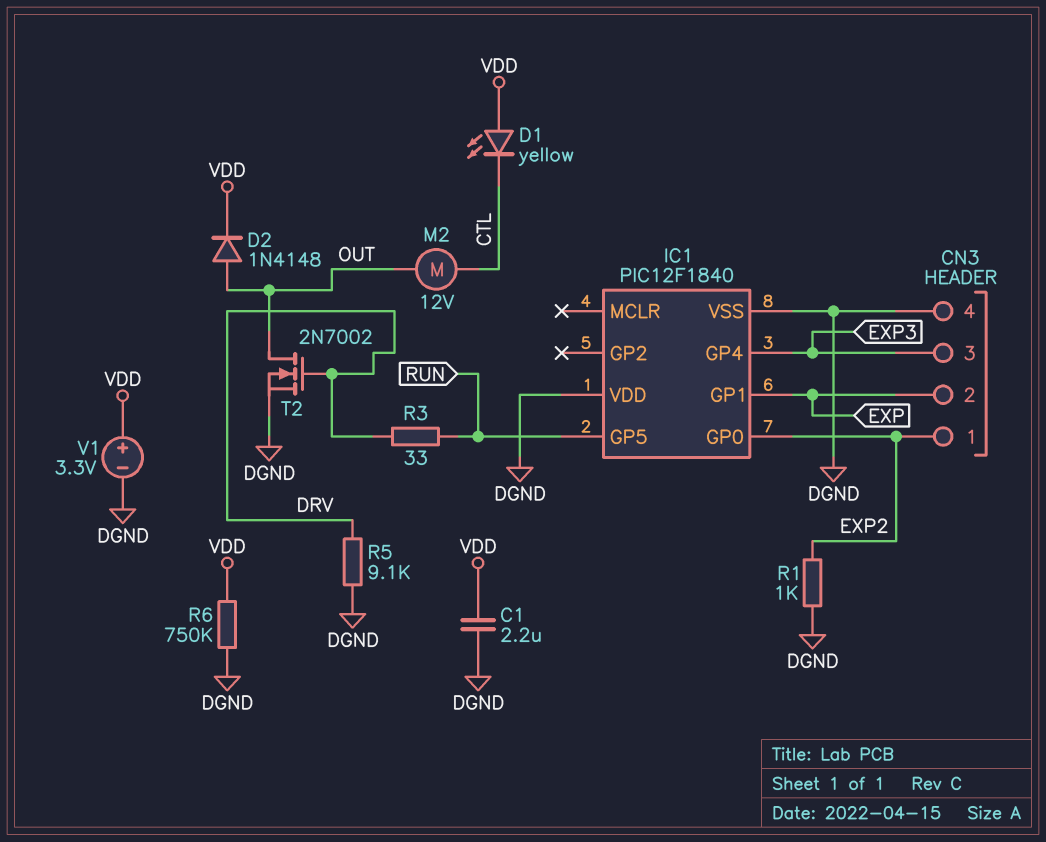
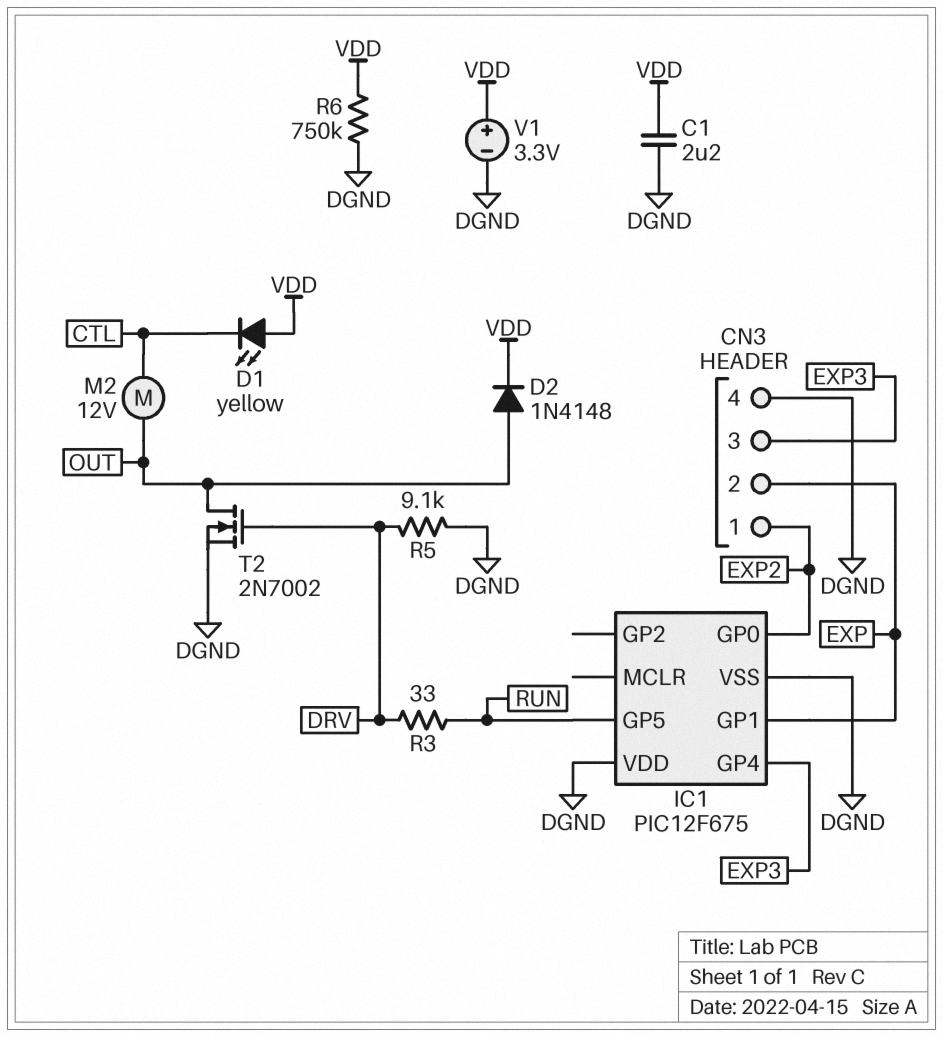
IC1: PIC12F1840 -> PIC12F675
R1: 1k (DGND, EXP2) -> none

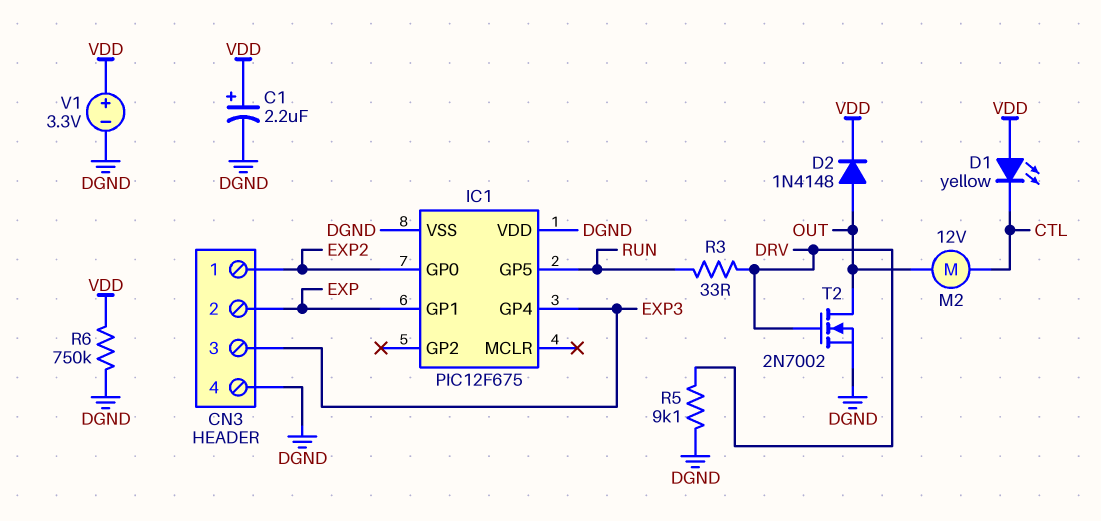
C1: 2.2uF (DGND, VDD) -> 2.2uF (plus VDD, minus DGND)

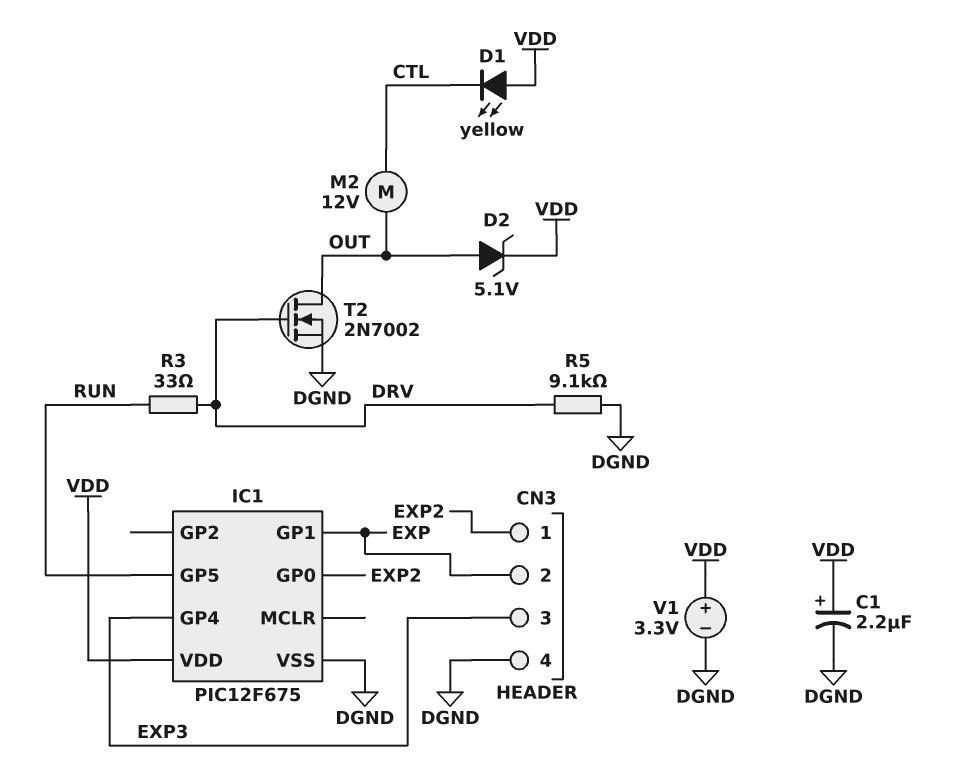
D2: diode 1N4148 (A OUT, K VDD) -> zener 5.1V (A OUT, K VDD)
IC1 pin VDD: DGND -> VDD
R6: 750k (DGND, VDD) -> none

